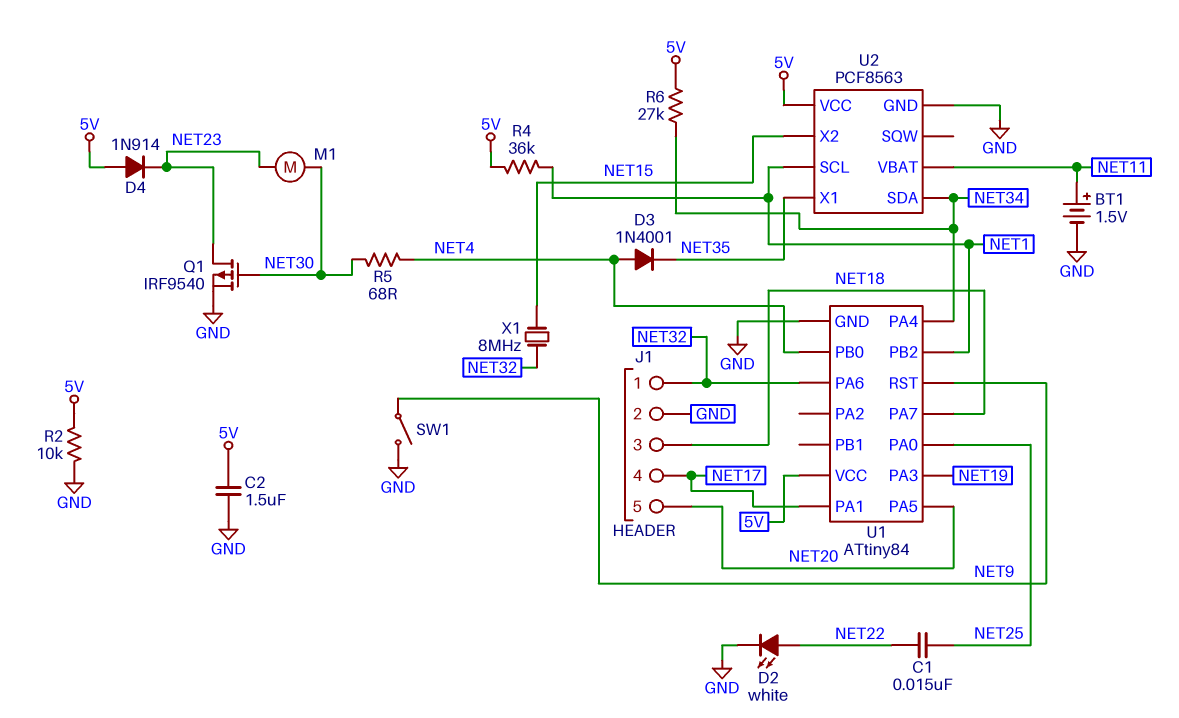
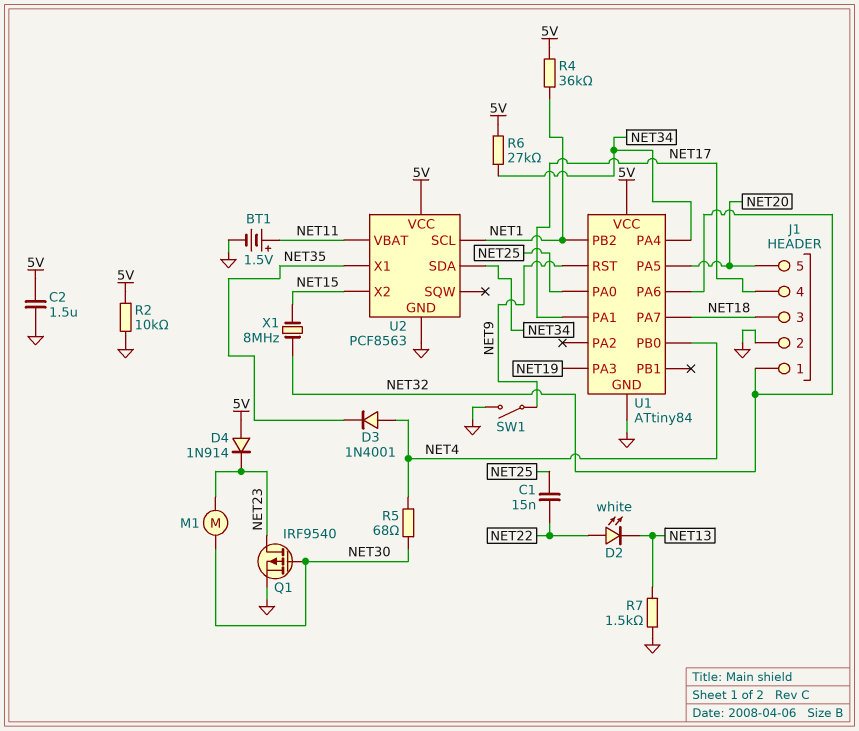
D2: LED white (A NET22, K GND) -> LED white (A NET22, K NET13)
R7: none -> 1.5k (GND, NET13)

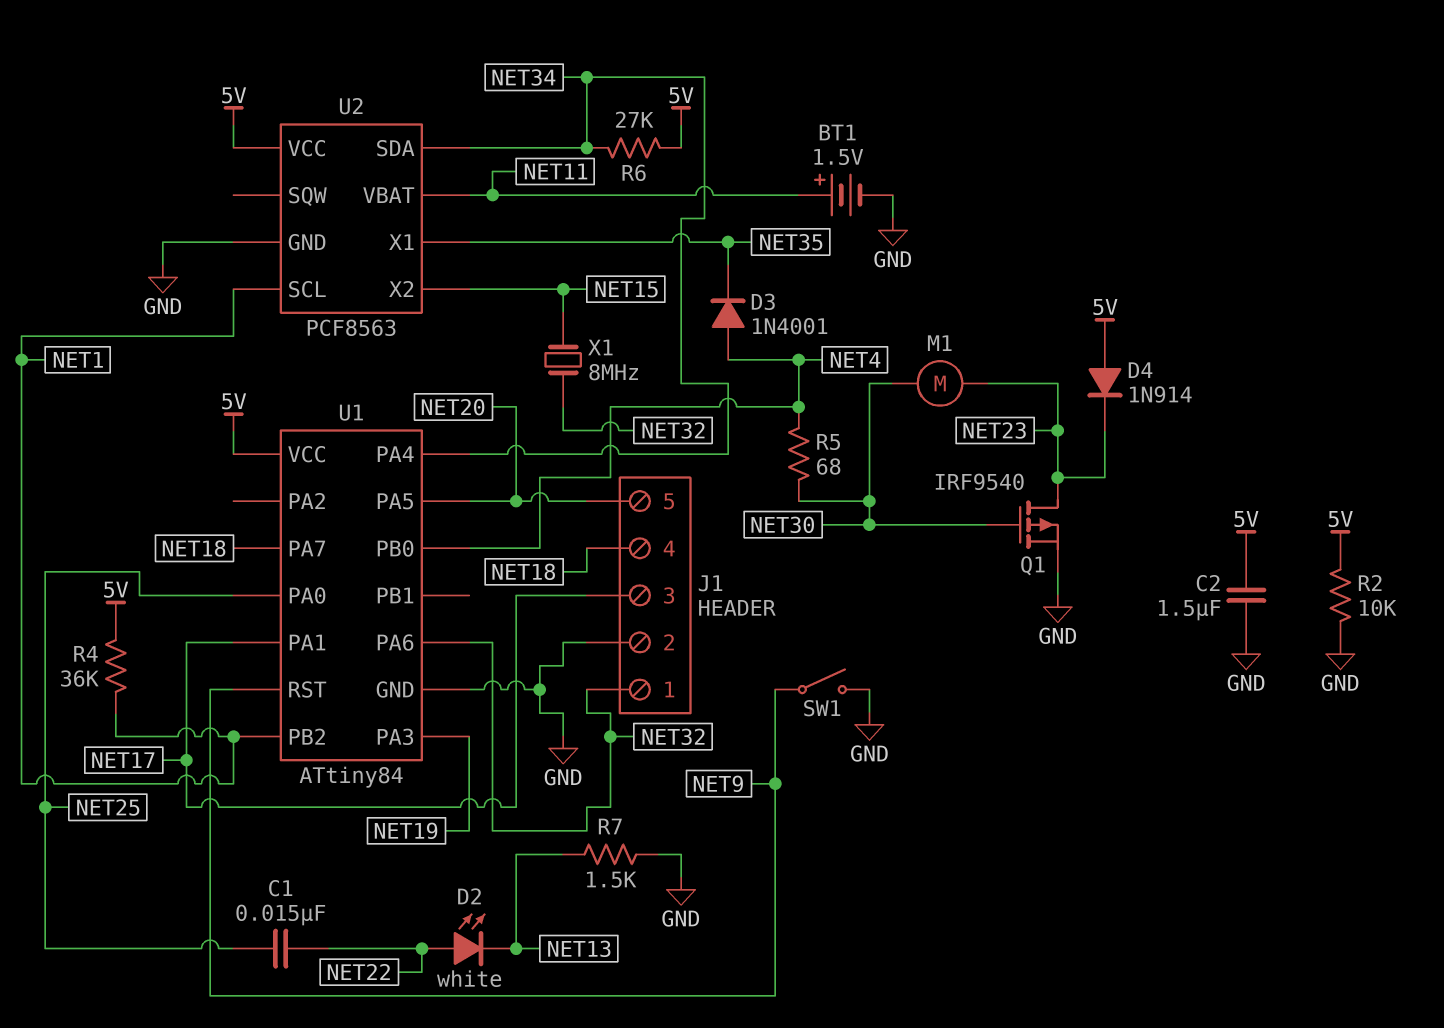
J1 pin 3: NET18 -> NET17
J1 pin 4: NET17 -> NET18

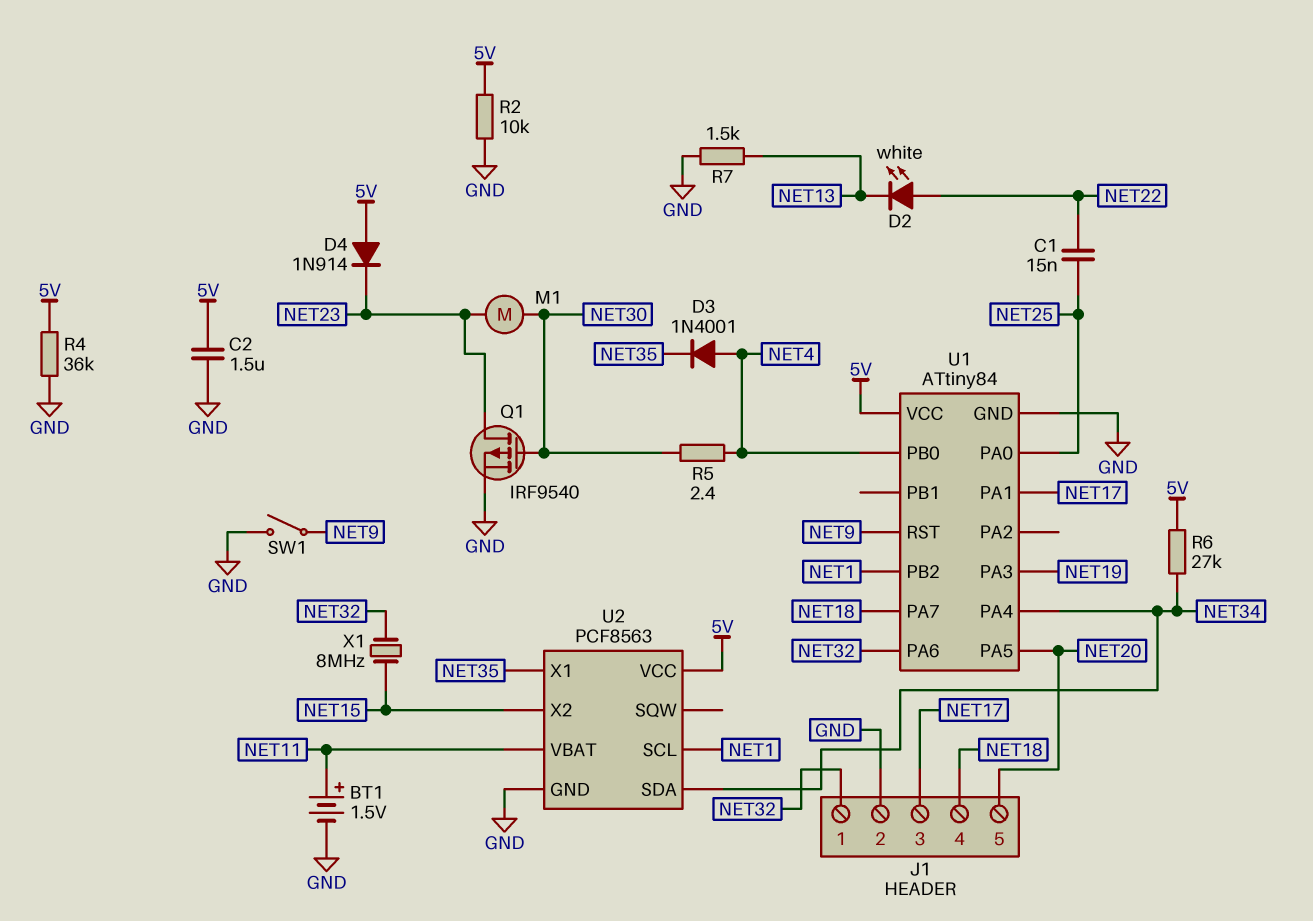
R4: 36k (5V, NET1) -> 36k (5V, GND)
R5: 68 (NET4, NET30) -> 2.4 (NET4, NET30)

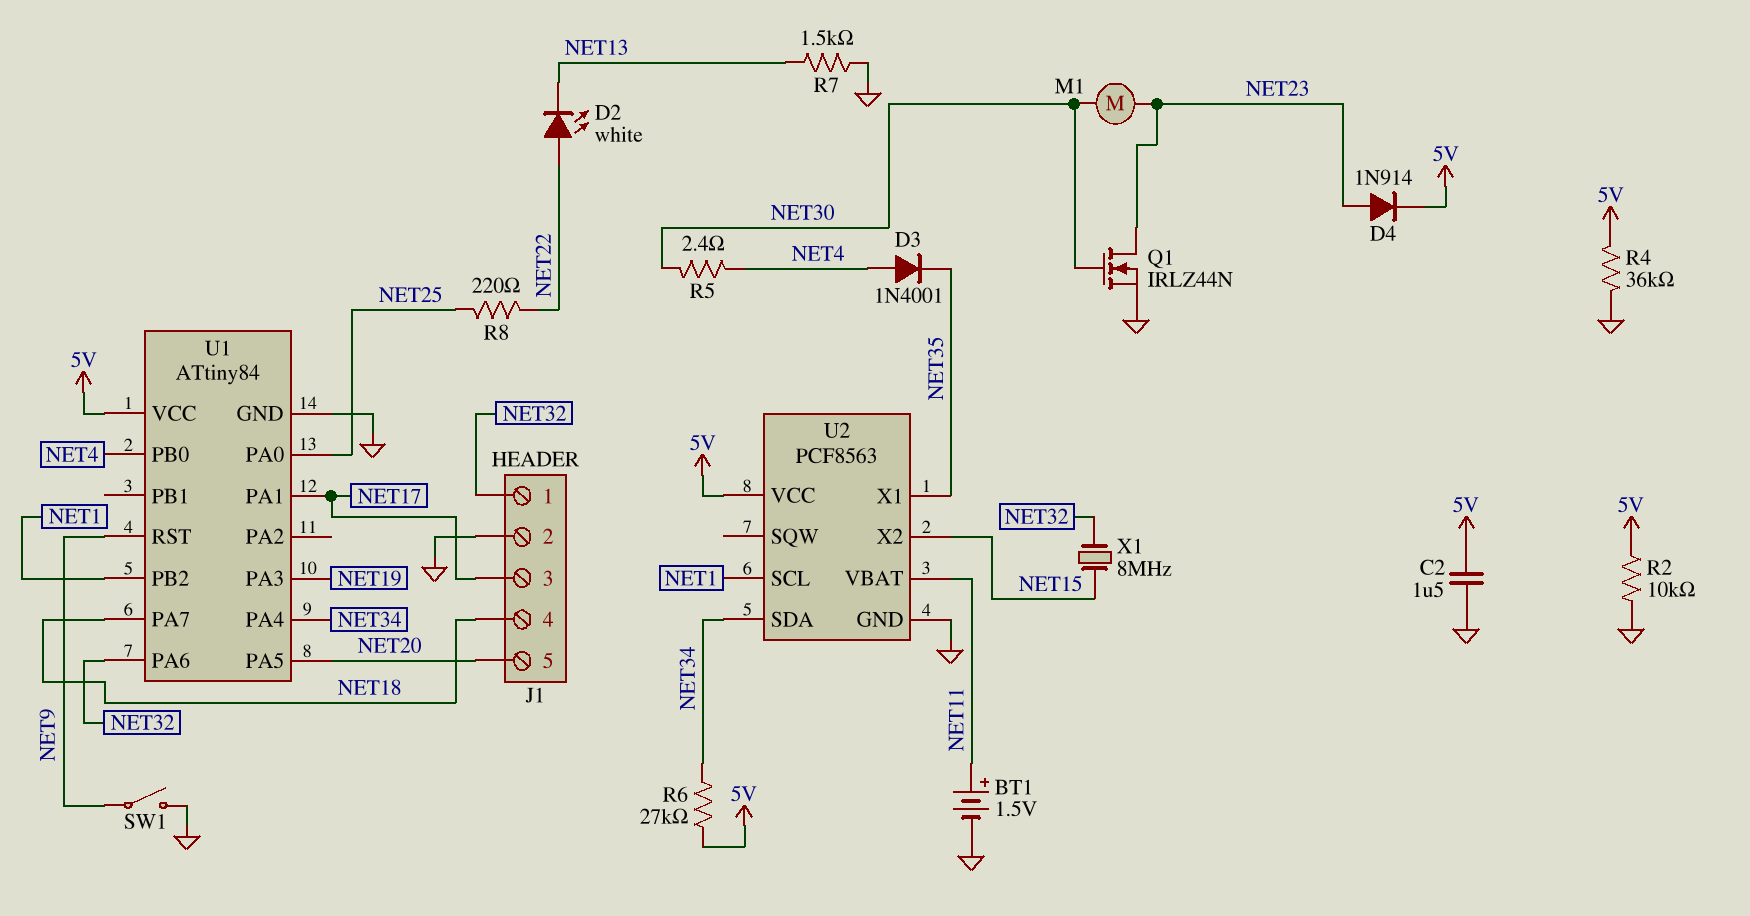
C1: 15nF (NET22, NET25) -> none
D4: diode 1N914 (A 5V, K NET23) -> diode 1N914 (A NET23, K 5V)
Q1: PMOS IRF9540 (G NET30, D NET23, S GND) -> NMOS IRLZ44N (G NET30, D NET23, S GND)
R8: none -> 220 (NET22, NET25)

